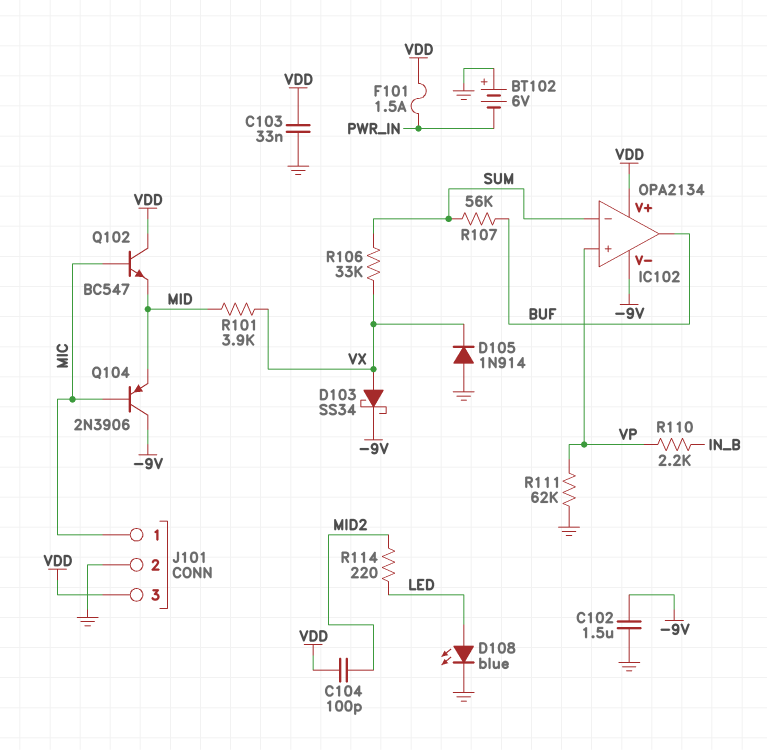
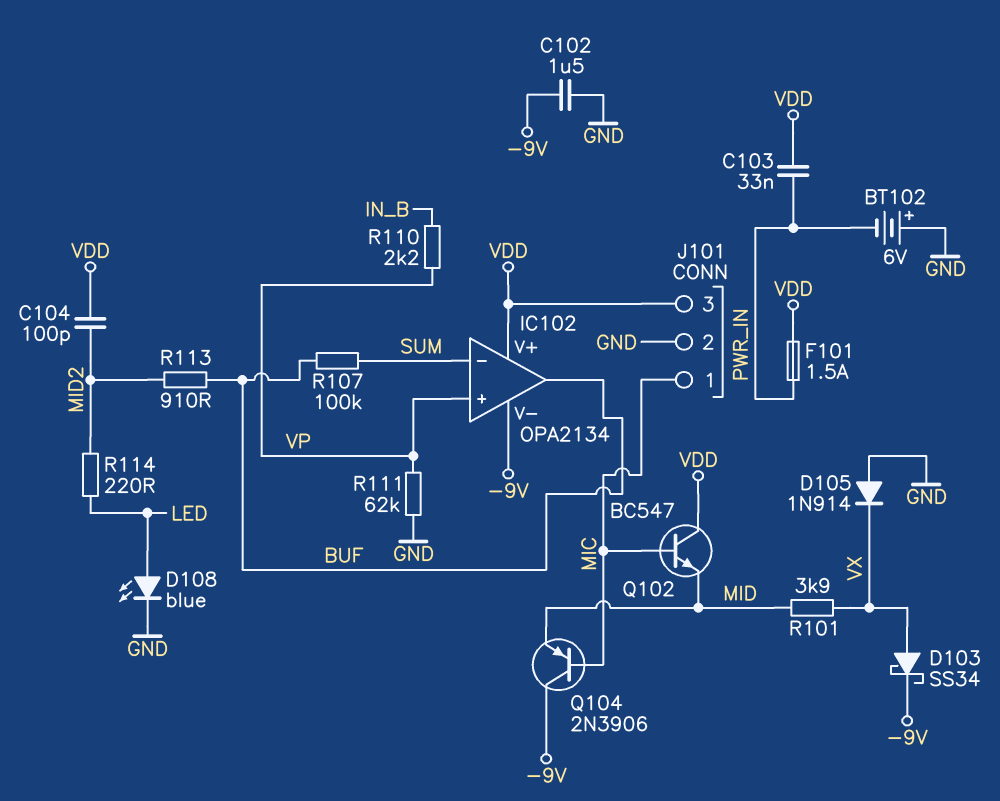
C103: 33nF (GND, VDD) -> 33nF (PWR_IN, VDD)
R106: 33k (SUM, VX) -> none
R107: 56k (BUF, SUM) -> 100k (BUF, SUM)
R113: none -> 910 (BUF, MID2)

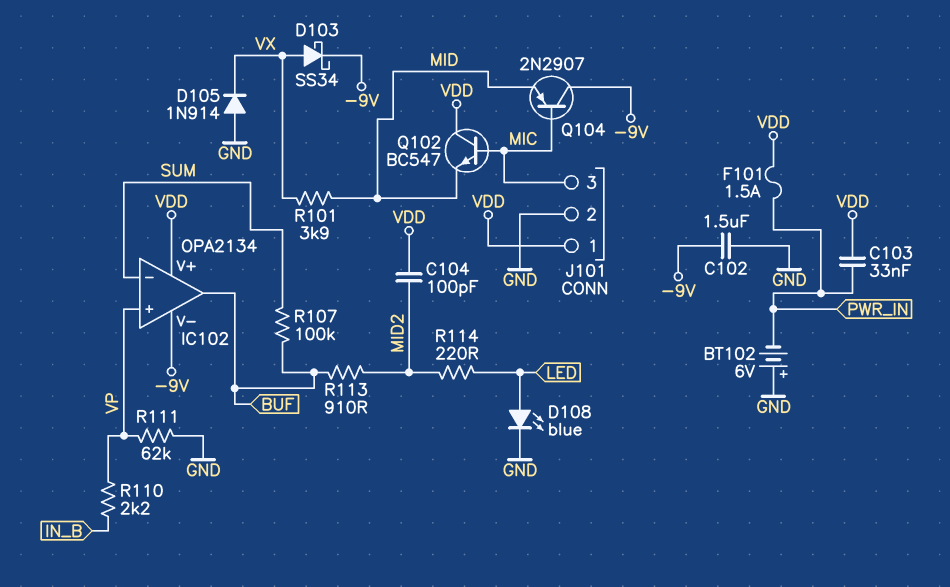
J101 pin 1: MIC -> VDD
J101 pin 3: VDD -> MIC
Q104: PNP 2N3906 (B MIC, C -9V, E MID) -> PNP 2N2907 (B MIC, C -9V, E MID)

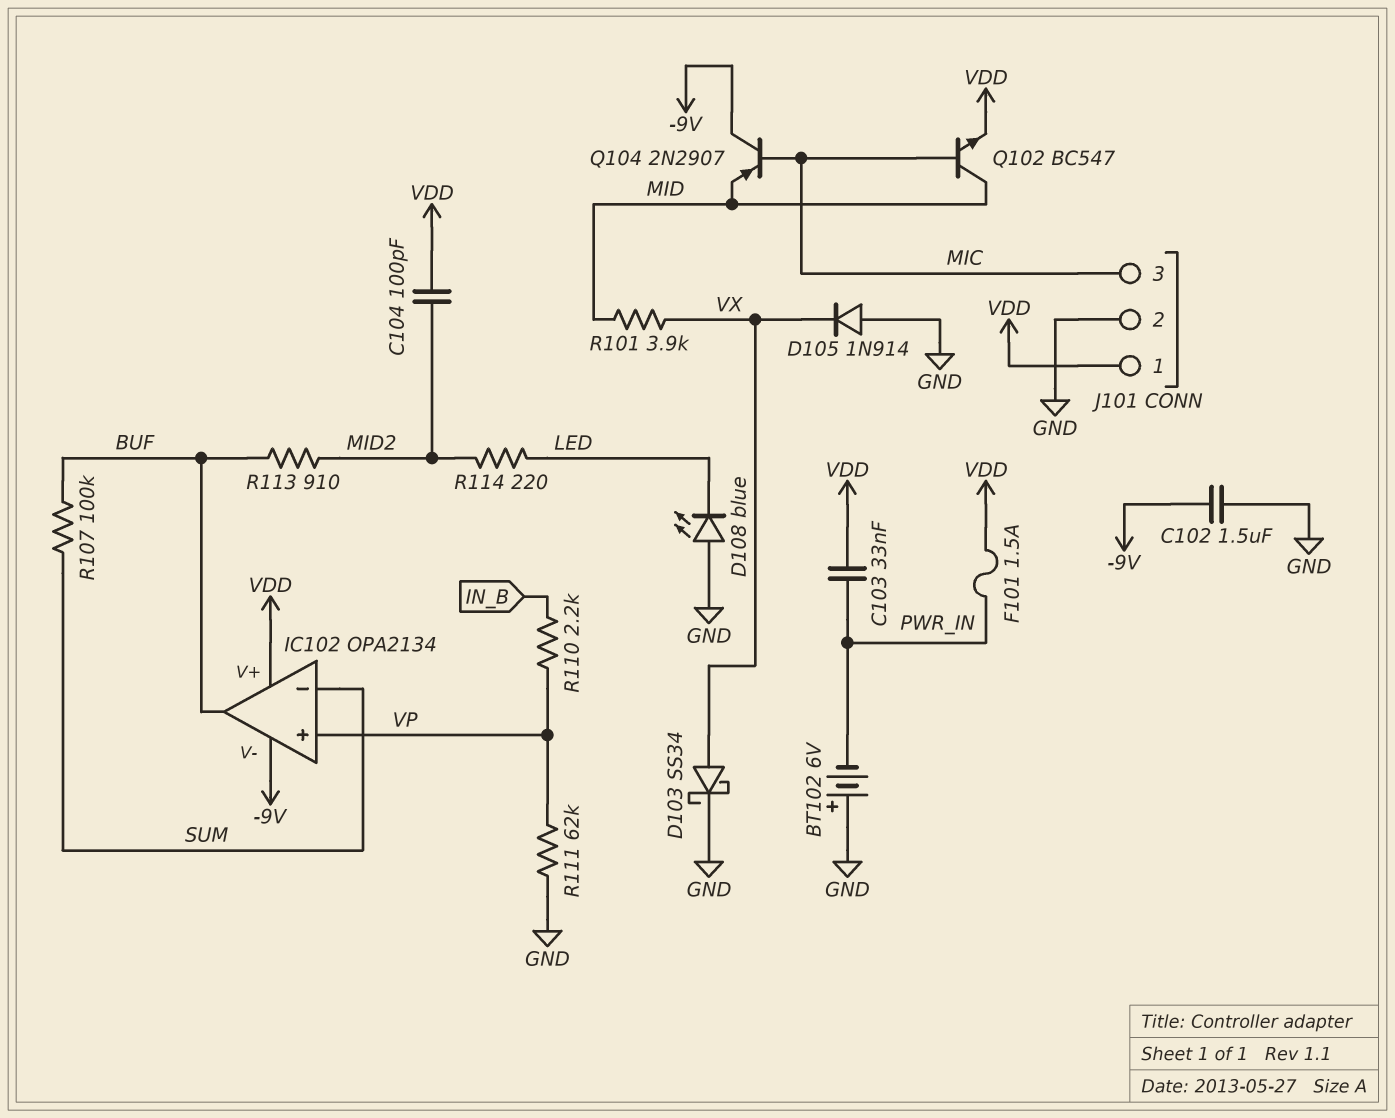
D103: schottky SS34 (A VX, K -9V) -> schottky SS34 (A VX, K GND)
D108: LED blue (A LED, K GND) -> LED blue (A GND, K LED)
Q102: NPN BC547 (B MIC, C VDD, E MID) -> NPN BC547 (B MIC, C MID, E VDD)

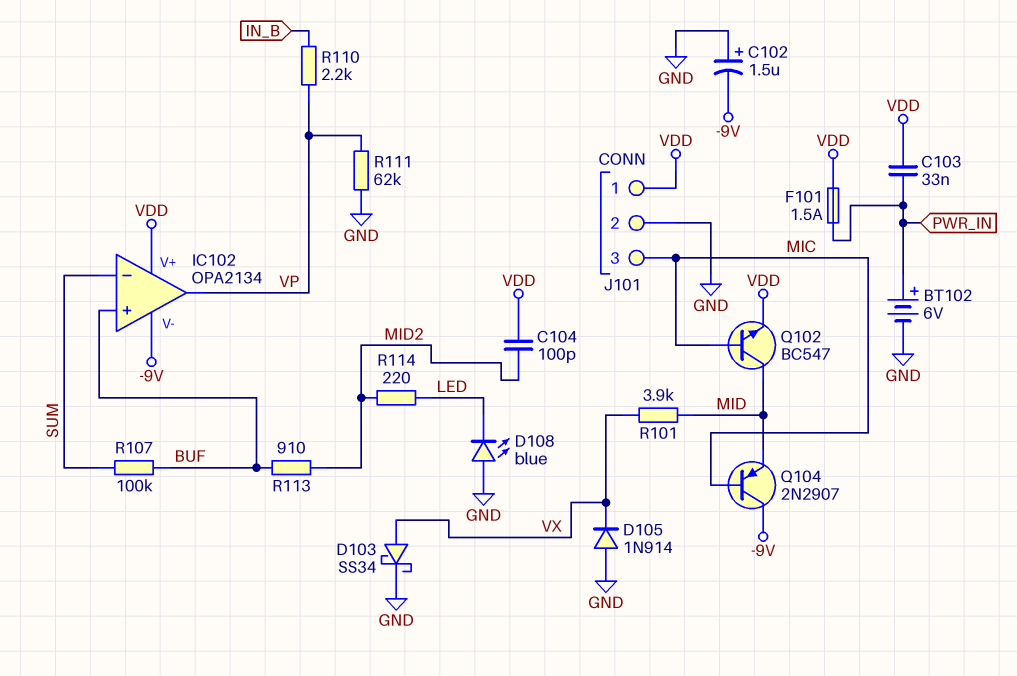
BT102: 6V (plus GND, minus PWR_IN) -> 6V (plus PWR_IN, minus GND)
C102: 1.5uF (-9V, GND) -> 1.5uF (plus GND, minus -9V)
IC102 pin in+: VP -> BUF
IC102 pin out: BUF -> VP

